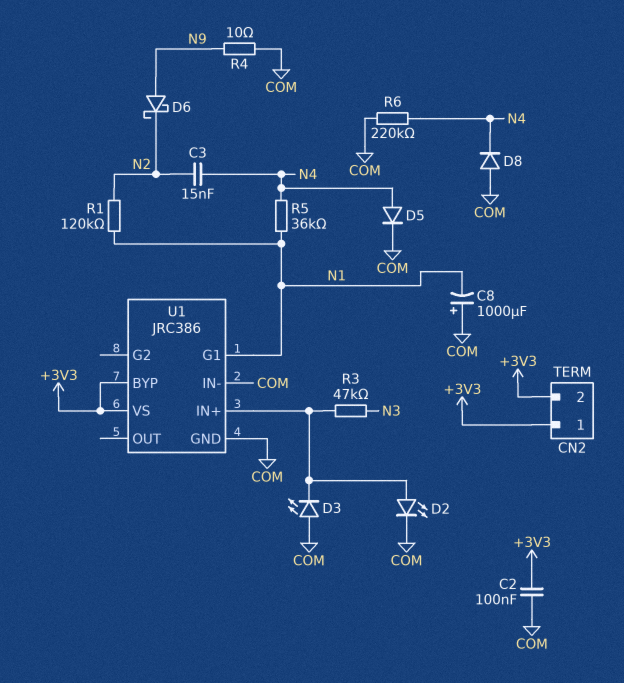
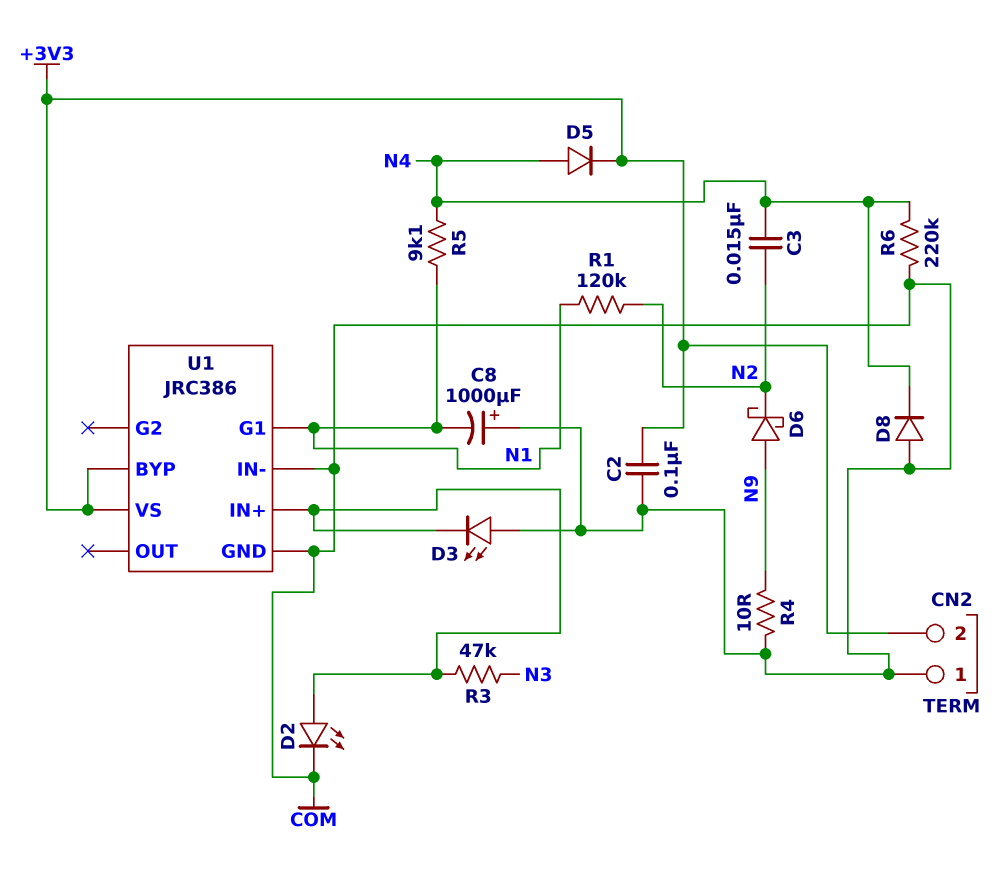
CN2 pin 1: +3V3 -> COM
D5: diode (A N4, K COM) -> diode (A N4, K +3V3)
R5: 36k (N1, N4) -> 9.1k (N1, N4)

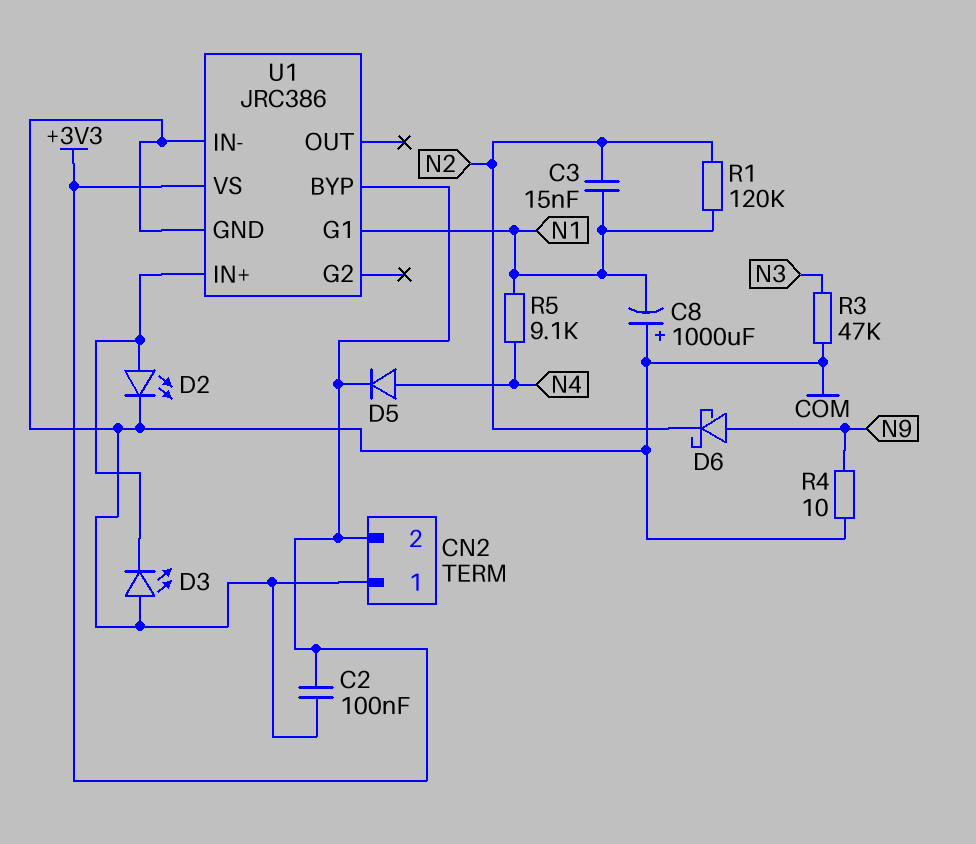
C3: 15nF (N2, N4) -> 15nF (N1, N2)
D8: diode (A COM, K N4) -> none
R3: 47k (N3, U1/IN+) -> 47k (COM, N3)
R6: 220k (COM, N4) -> none

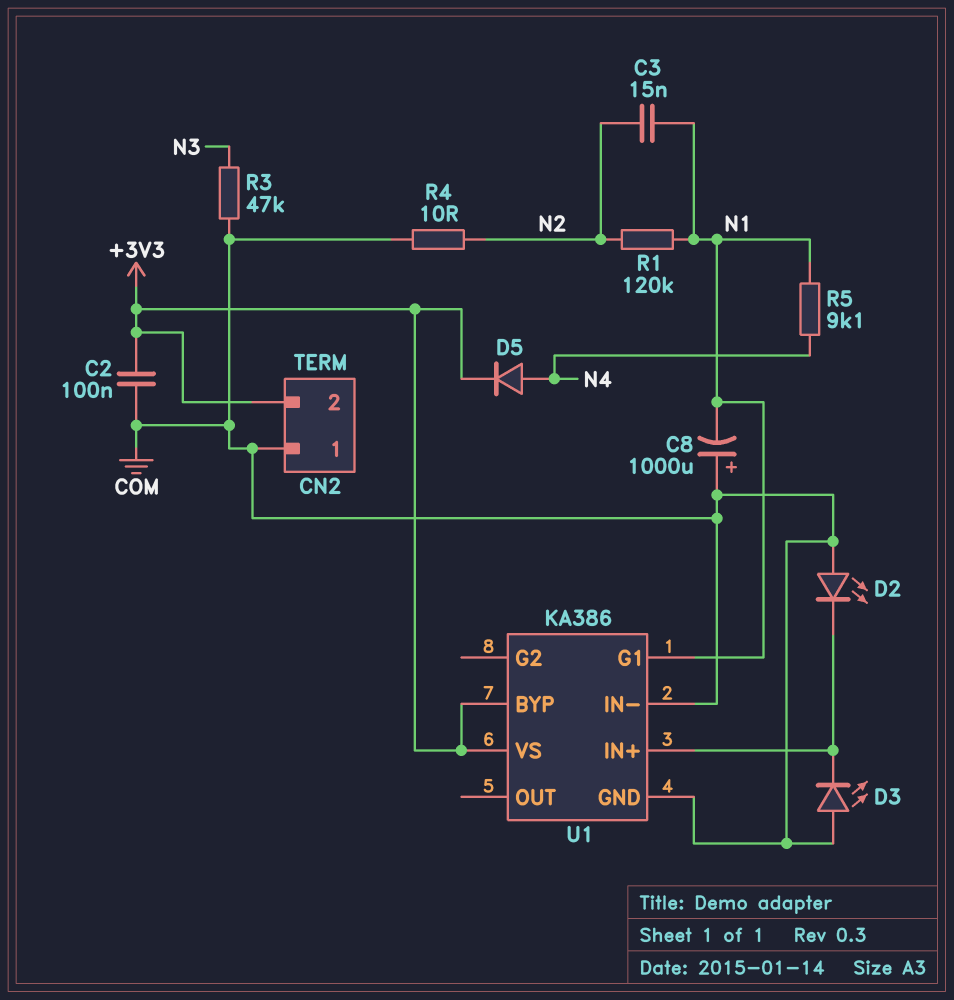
D2: LED (A U1/IN+, K COM) -> LED (A COM, K U1/IN+)
D6: schottky (A N9, K N2) -> none
R4: 10 (COM, N9) -> 10 (COM, N2)
U1: JRC386 -> KA386

